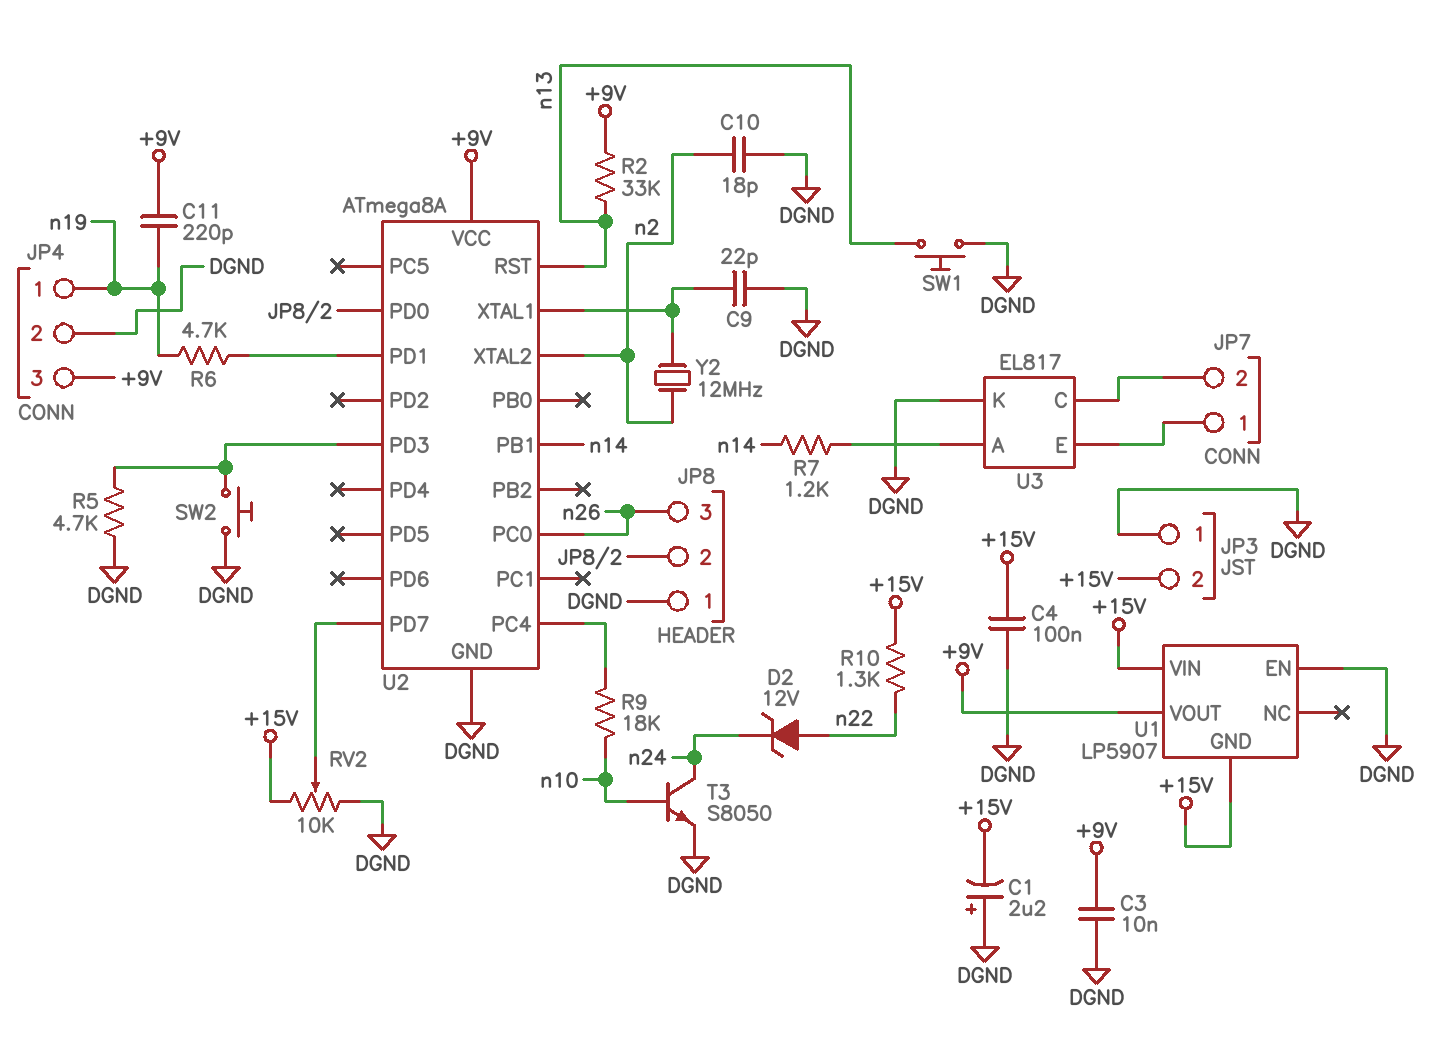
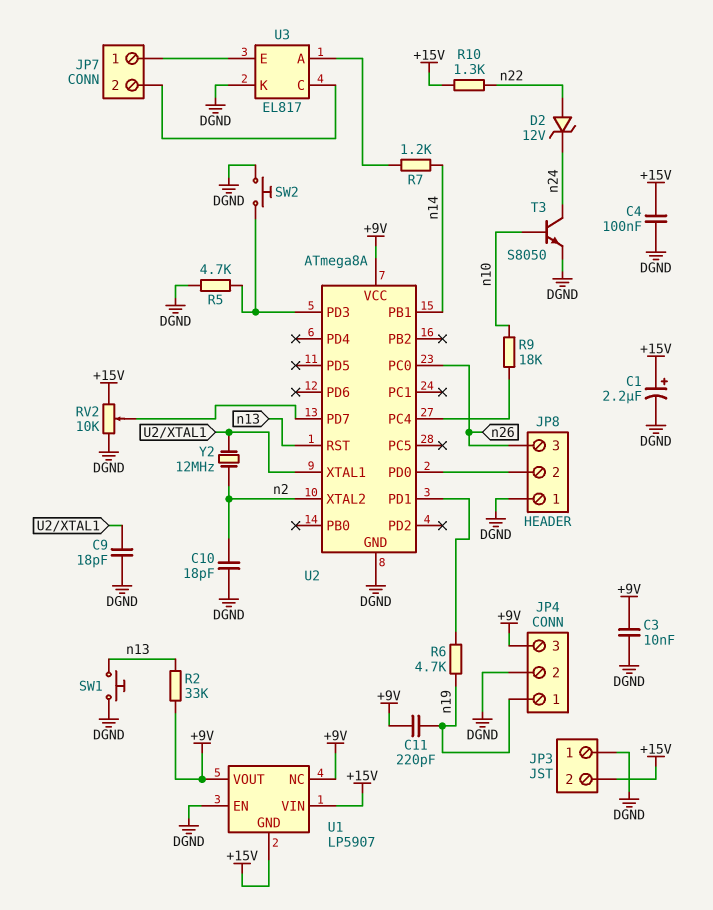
C1: 2.2uF (plus DGND, minus +15V) -> 2.2uF (plus +15V, minus DGND)
C9: 22pF (DGND, U2/XTAL1) -> 18pF (DGND, U2/XTAL1)
U1 pin NC: none -> +9V

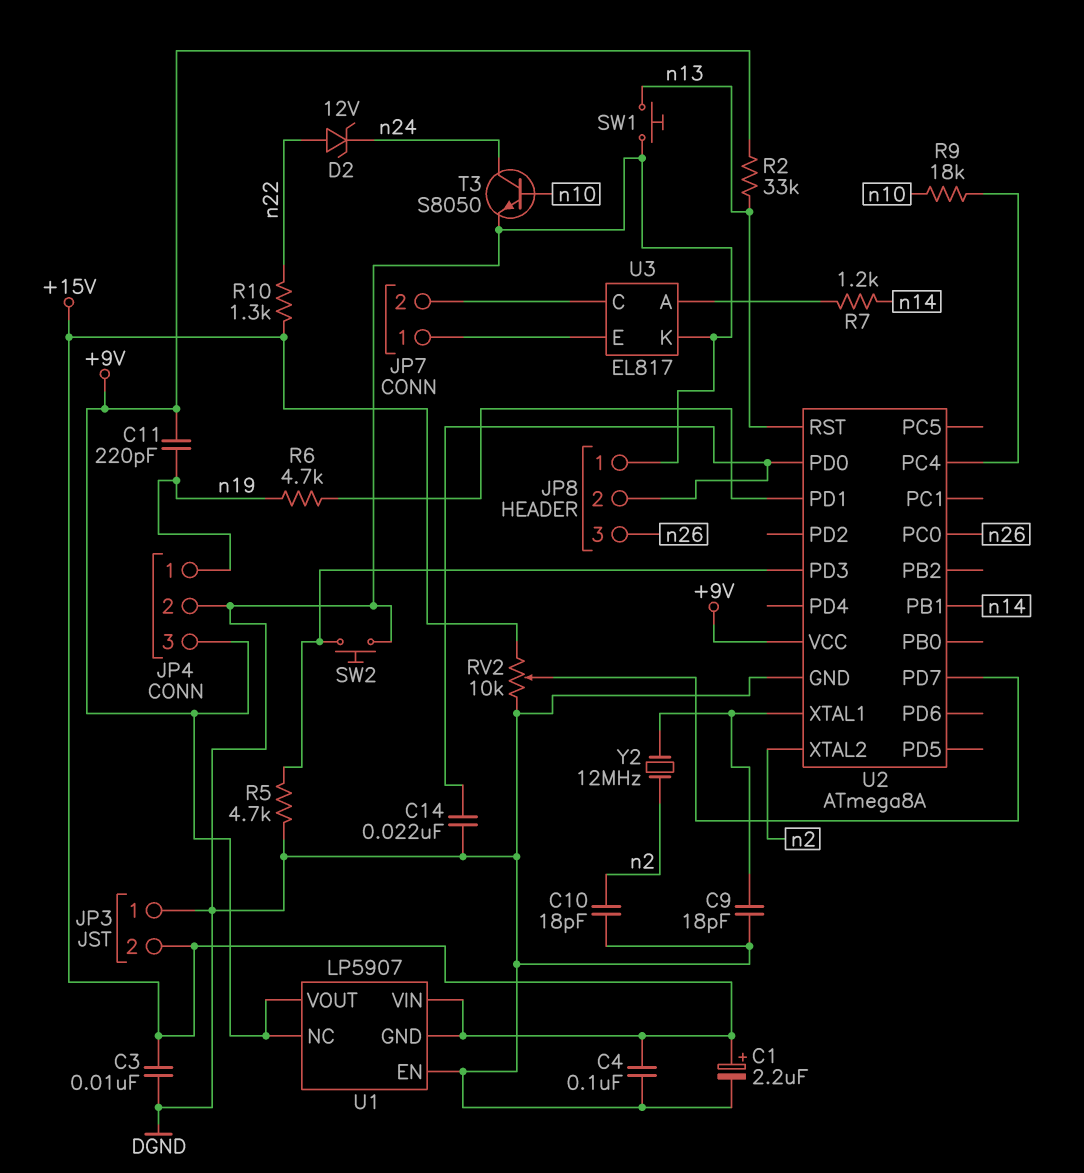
C3: 10nF (+9V, DGND) -> 10nF (+15V, DGND)
C14: none -> 22nF (DGND, JP8/2)

